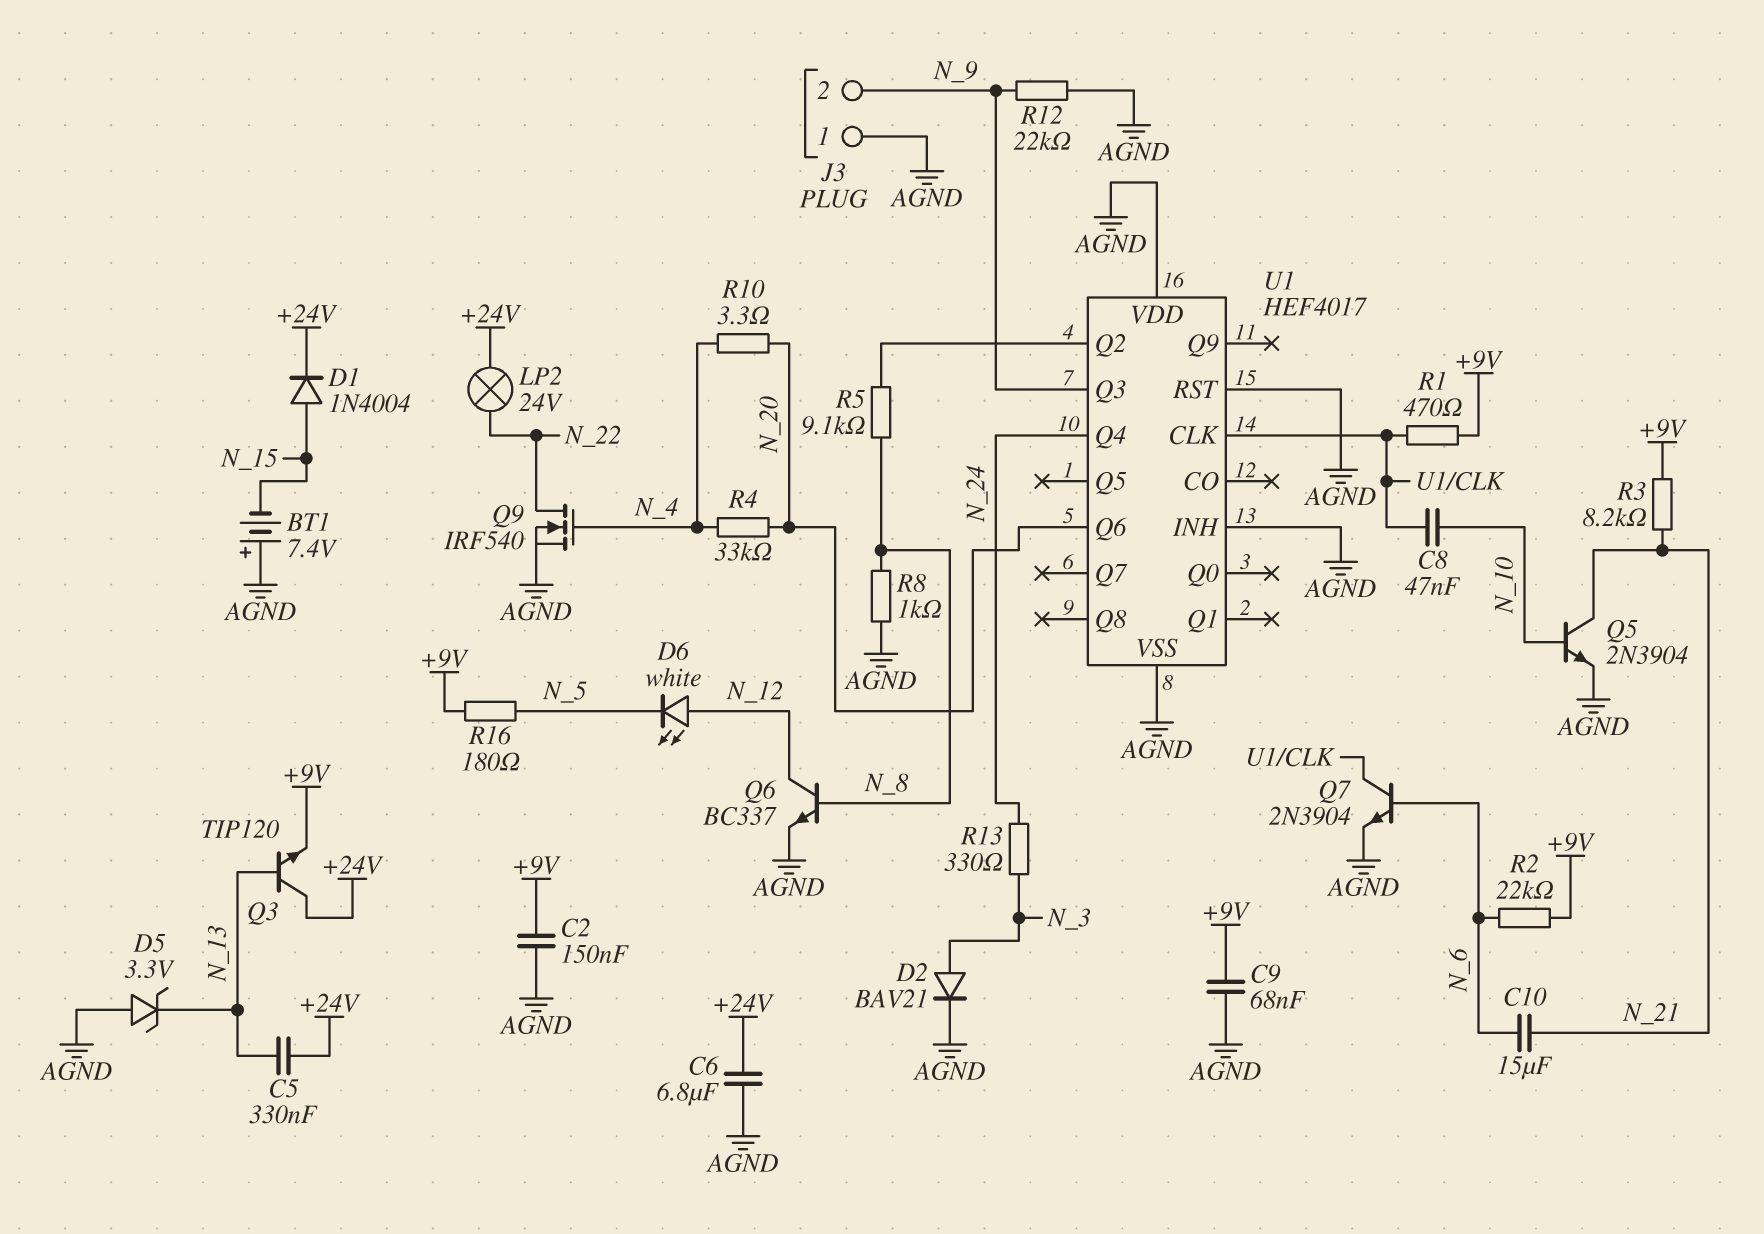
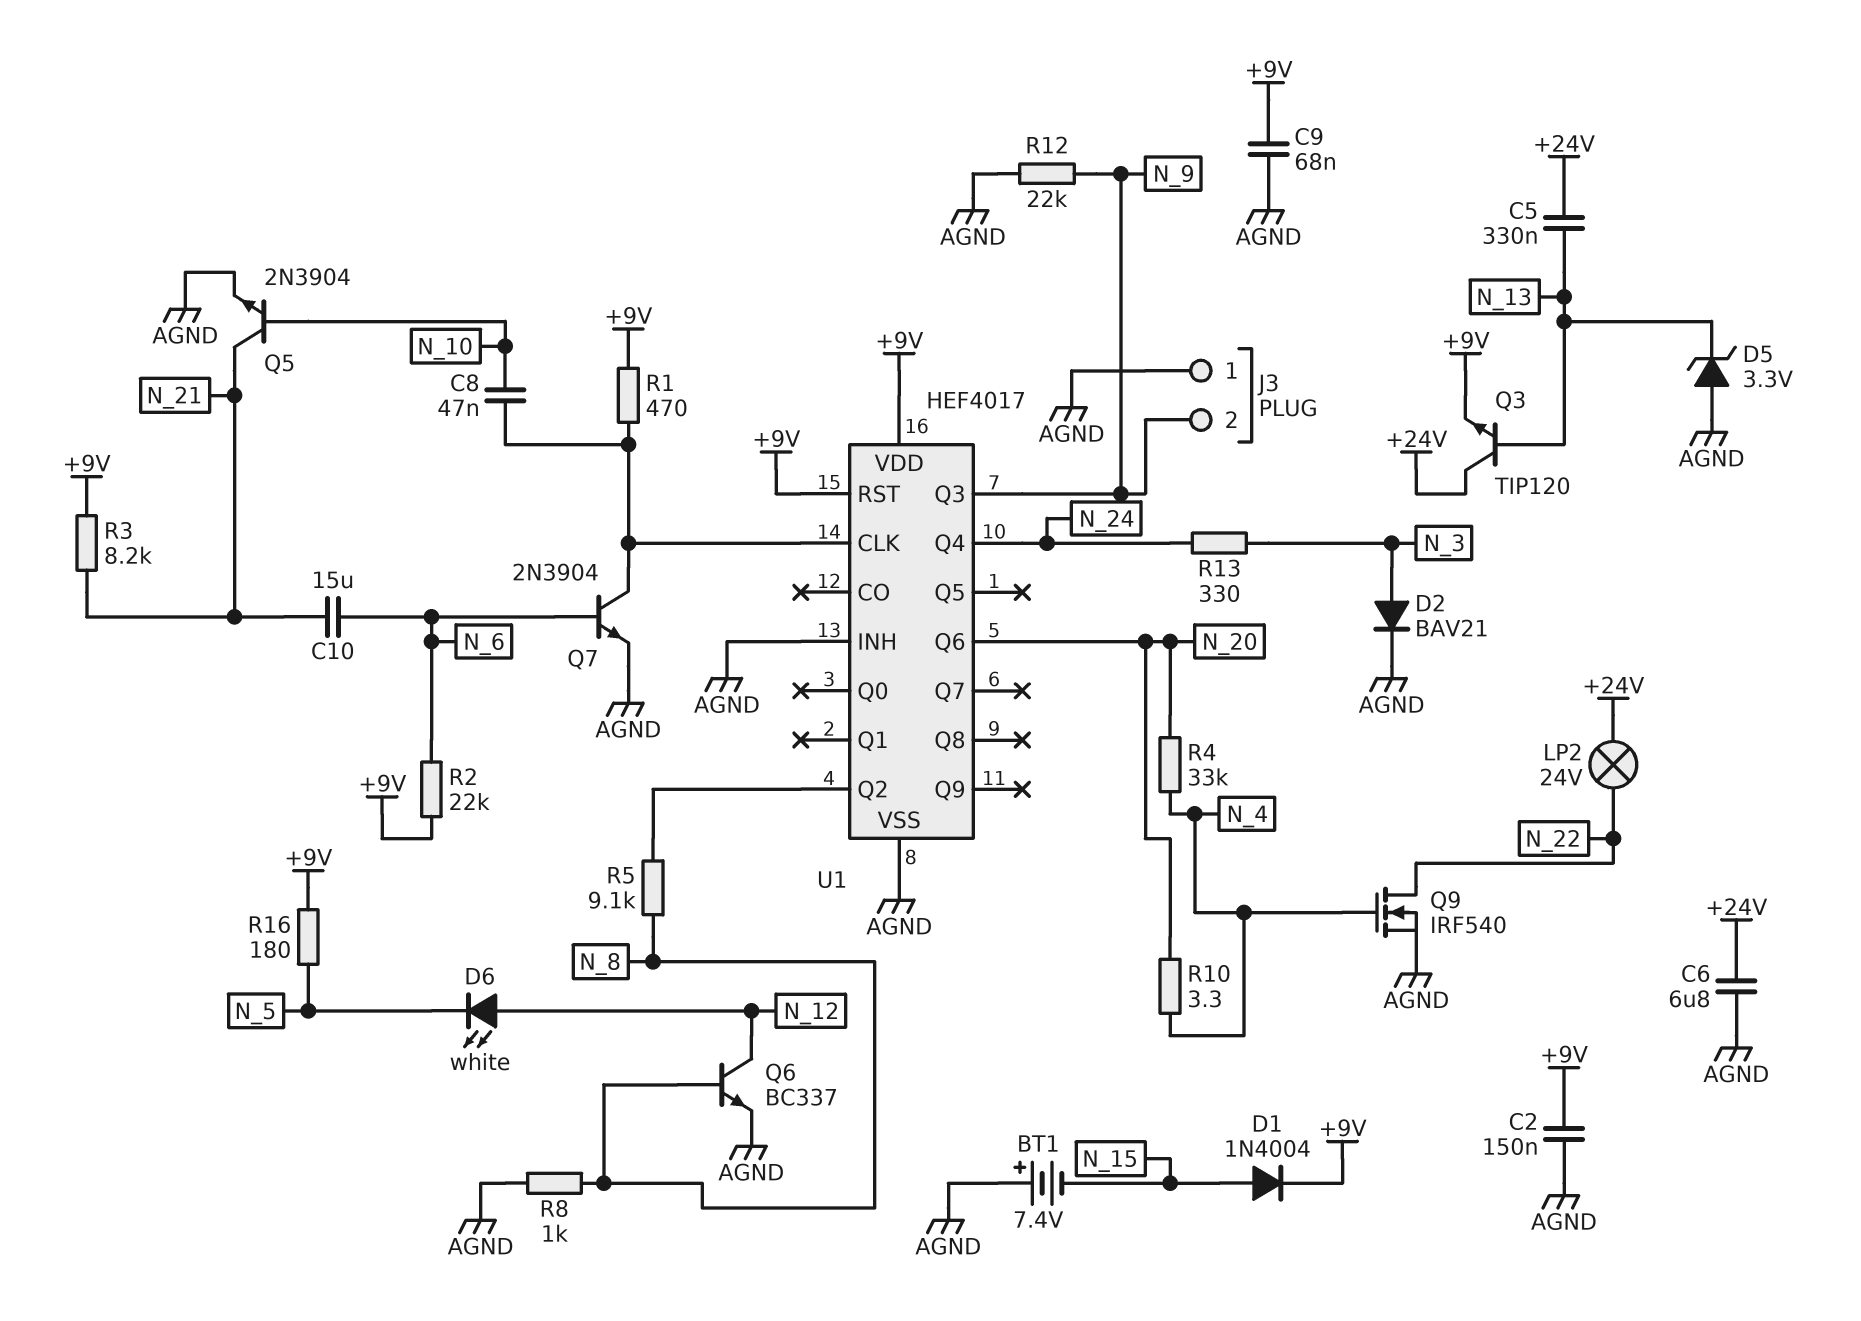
D1: diode 1N4004 (A N_15, K +24V) -> diode 1N4004 (A N_15, K +9V)
U1 pin RST: AGND -> +9V
U1 pin VDD: AGND -> +9V

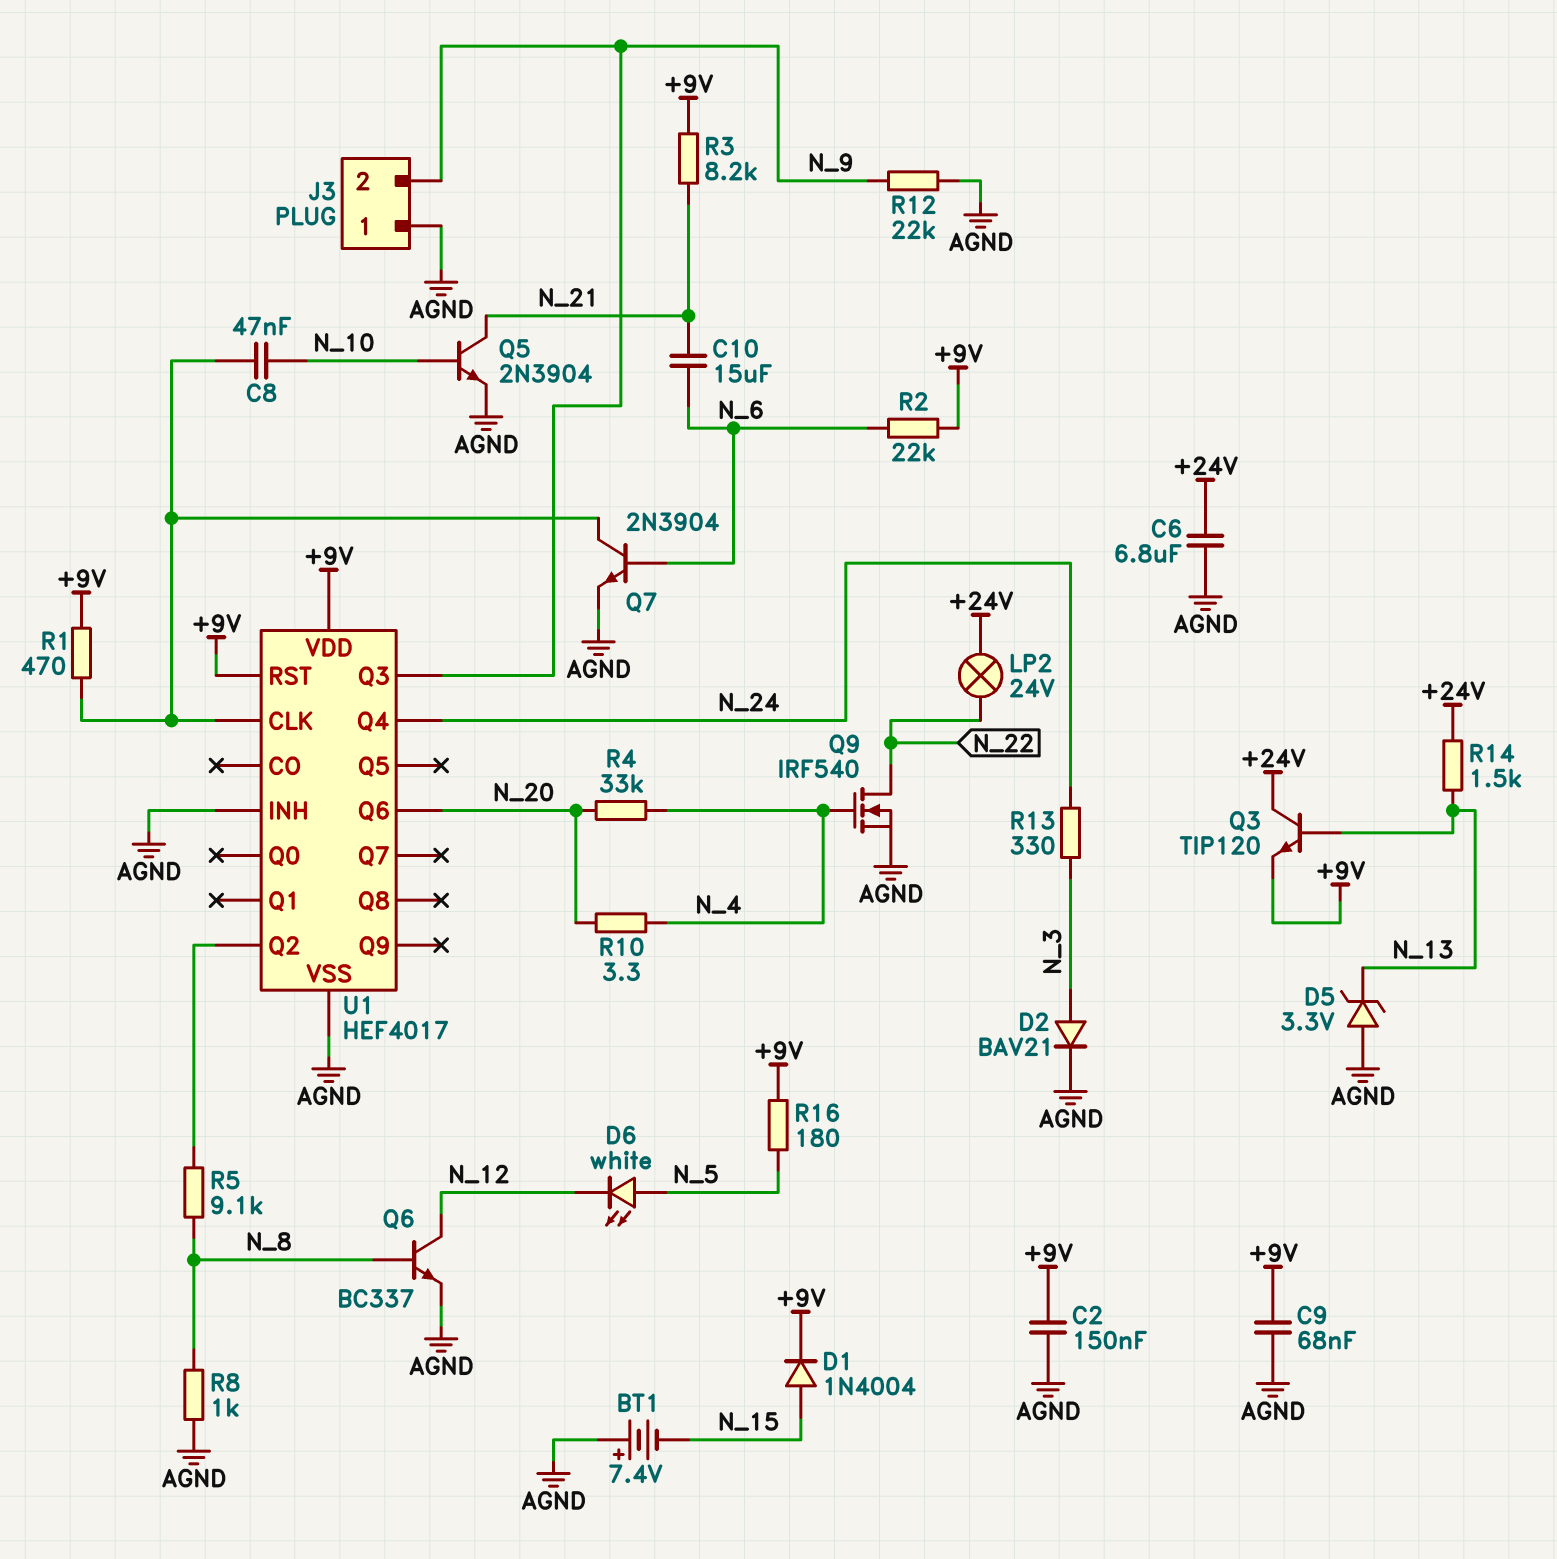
C5: 330nF (+24V, N_13) -> none
D6: LED white (A N_12, K N_5) -> LED white (A N_5, K N_12)
R14: none -> 1.5k (+24V, N_13)

